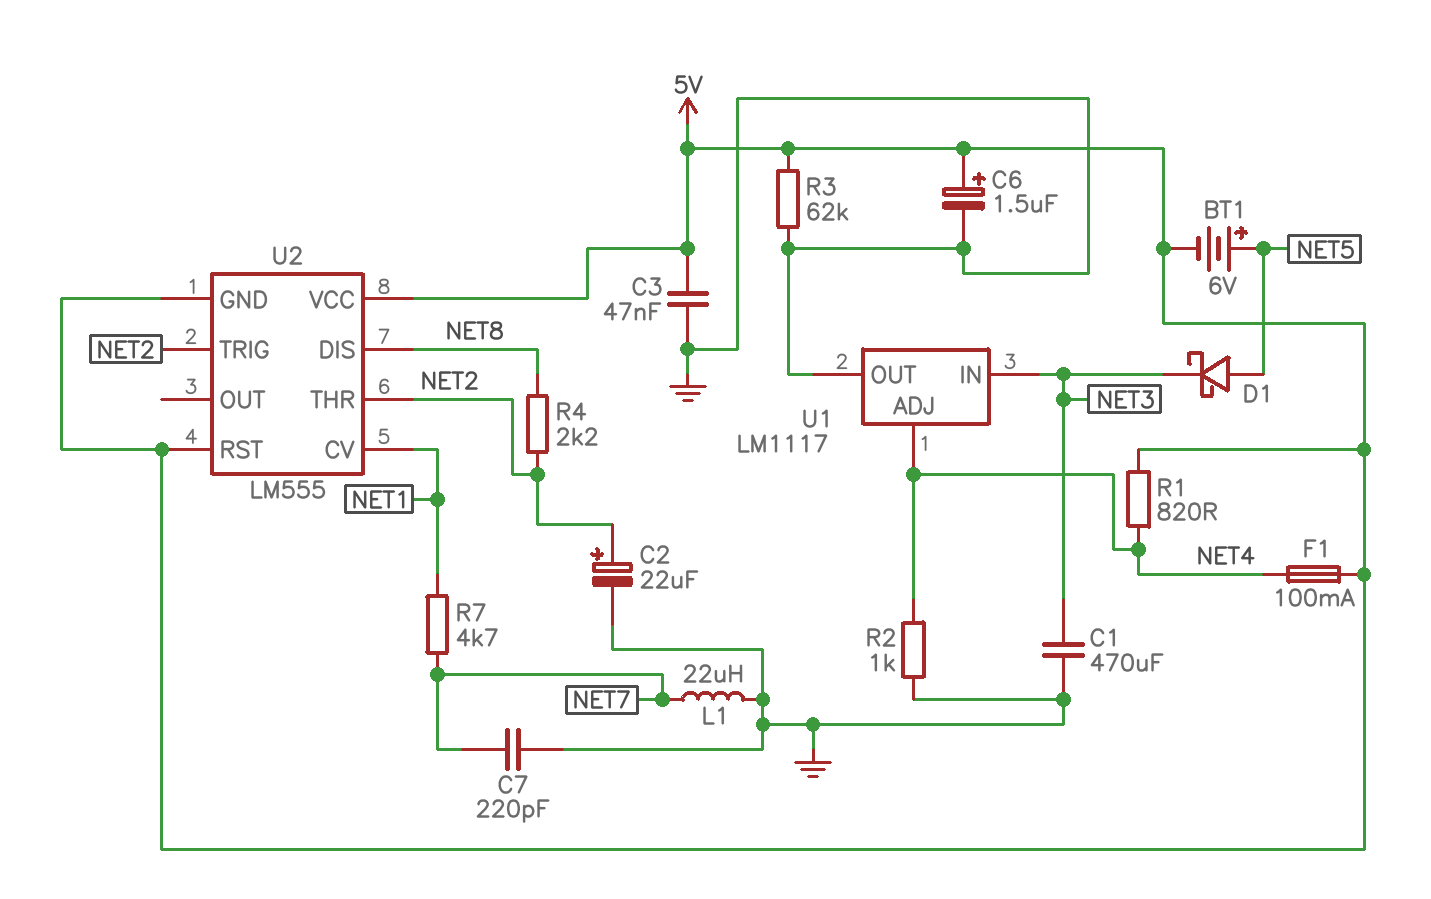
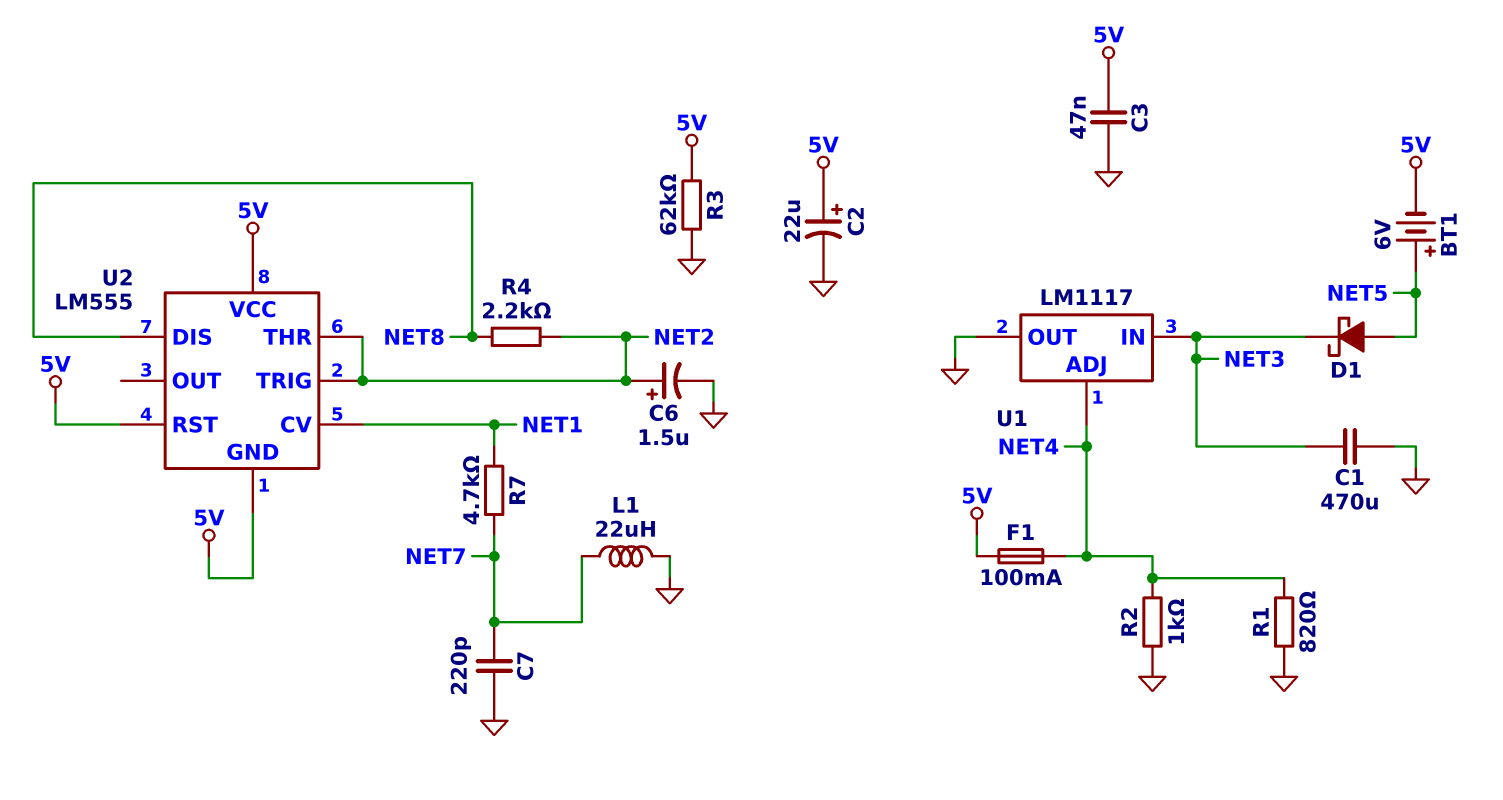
C2: 22uF (plus NET2, minus GND) -> 22uF (plus 5V, minus GND)
C6: 1.5uF (plus 5V, minus GND) -> 1.5uF (plus NET2, minus GND)
R1: 820 (5V, NET4) -> 820 (GND, NET4)

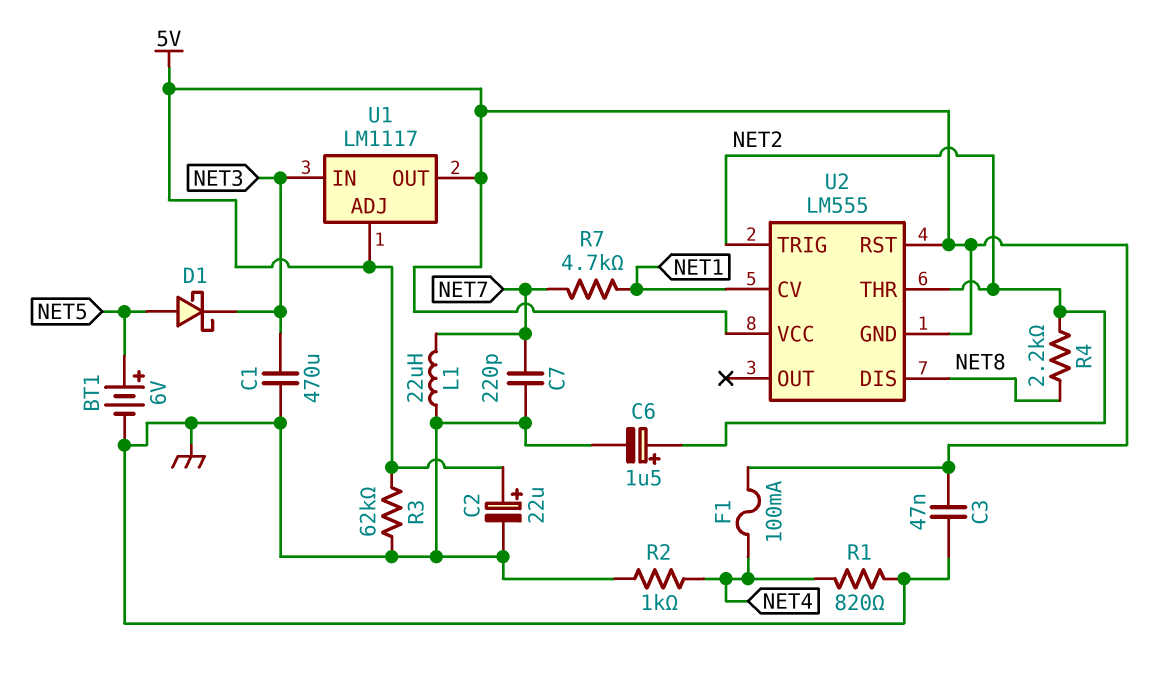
BT1: 6V (plus NET5, minus 5V) -> 6V (plus NET5, minus GND)
U1 pin ADJ: NET4 -> 5V
U1 pin OUT: GND -> 5V

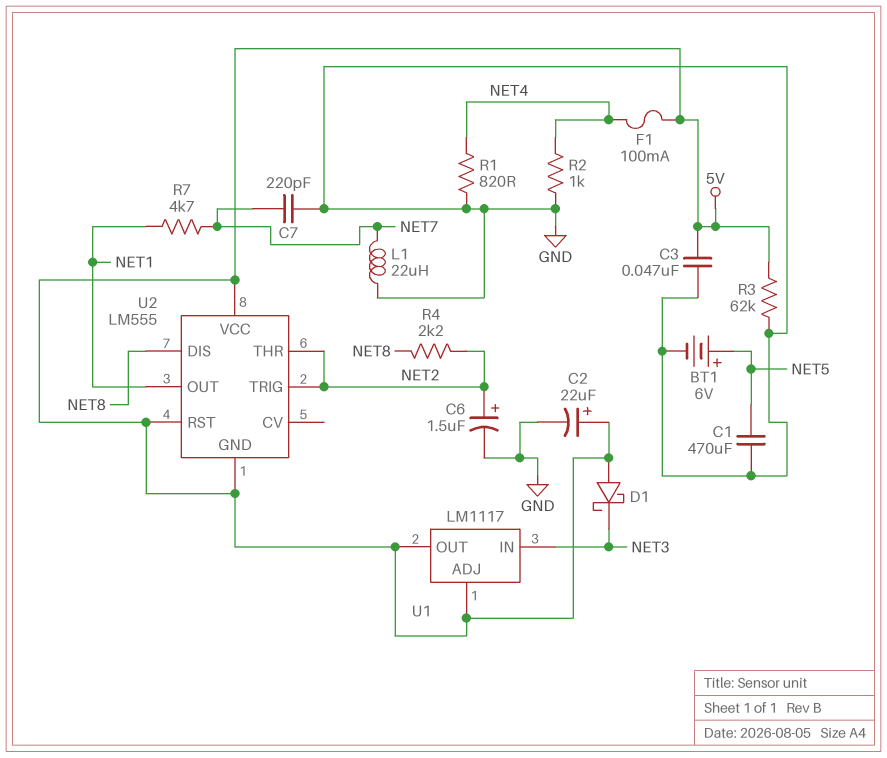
C1: 470uF (GND, NET3) -> 470uF (GND, NET5)
D1: schottky (A NET5, K NET3) -> schottky (A 5V, K NET3)
U2 pin CV: NET1 -> none
U2 pin OUT: none -> NET1

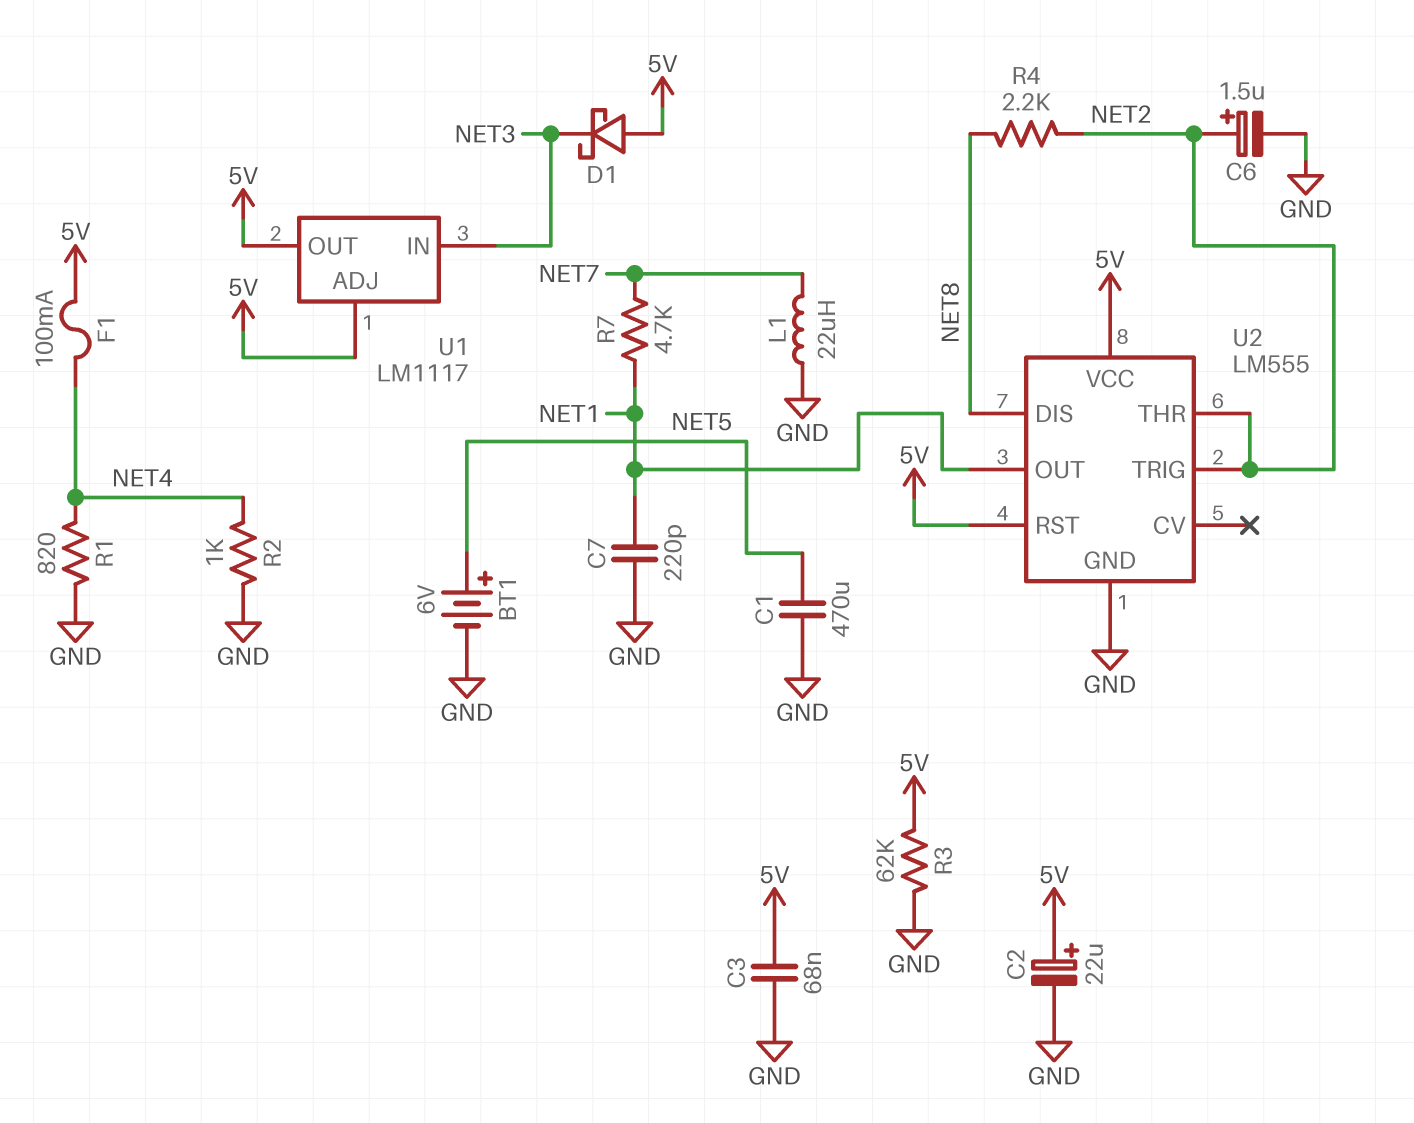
C3: 47nF (5V, GND) -> 68nF (5V, GND)
C7: 220pF (GND, NET7) -> 220pF (GND, NET1)
U2 pin GND: 5V -> GND

